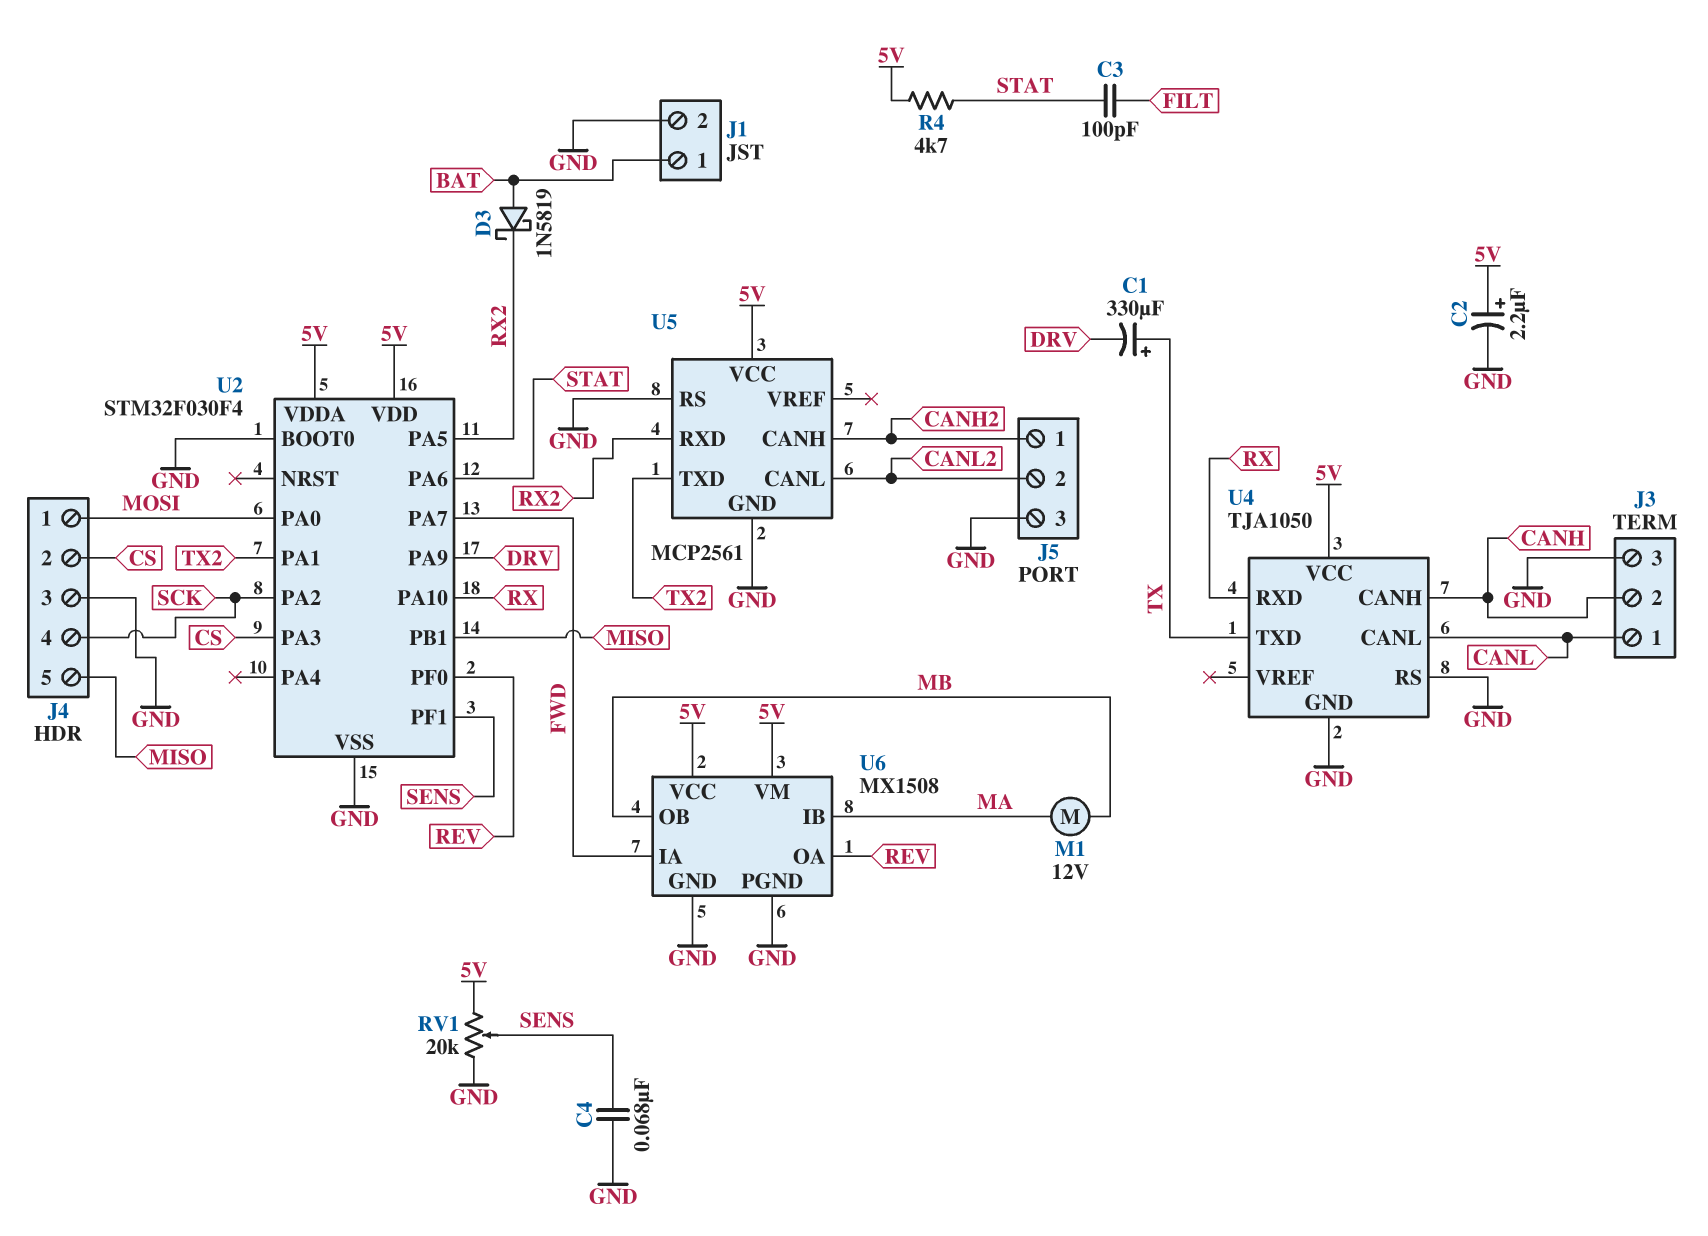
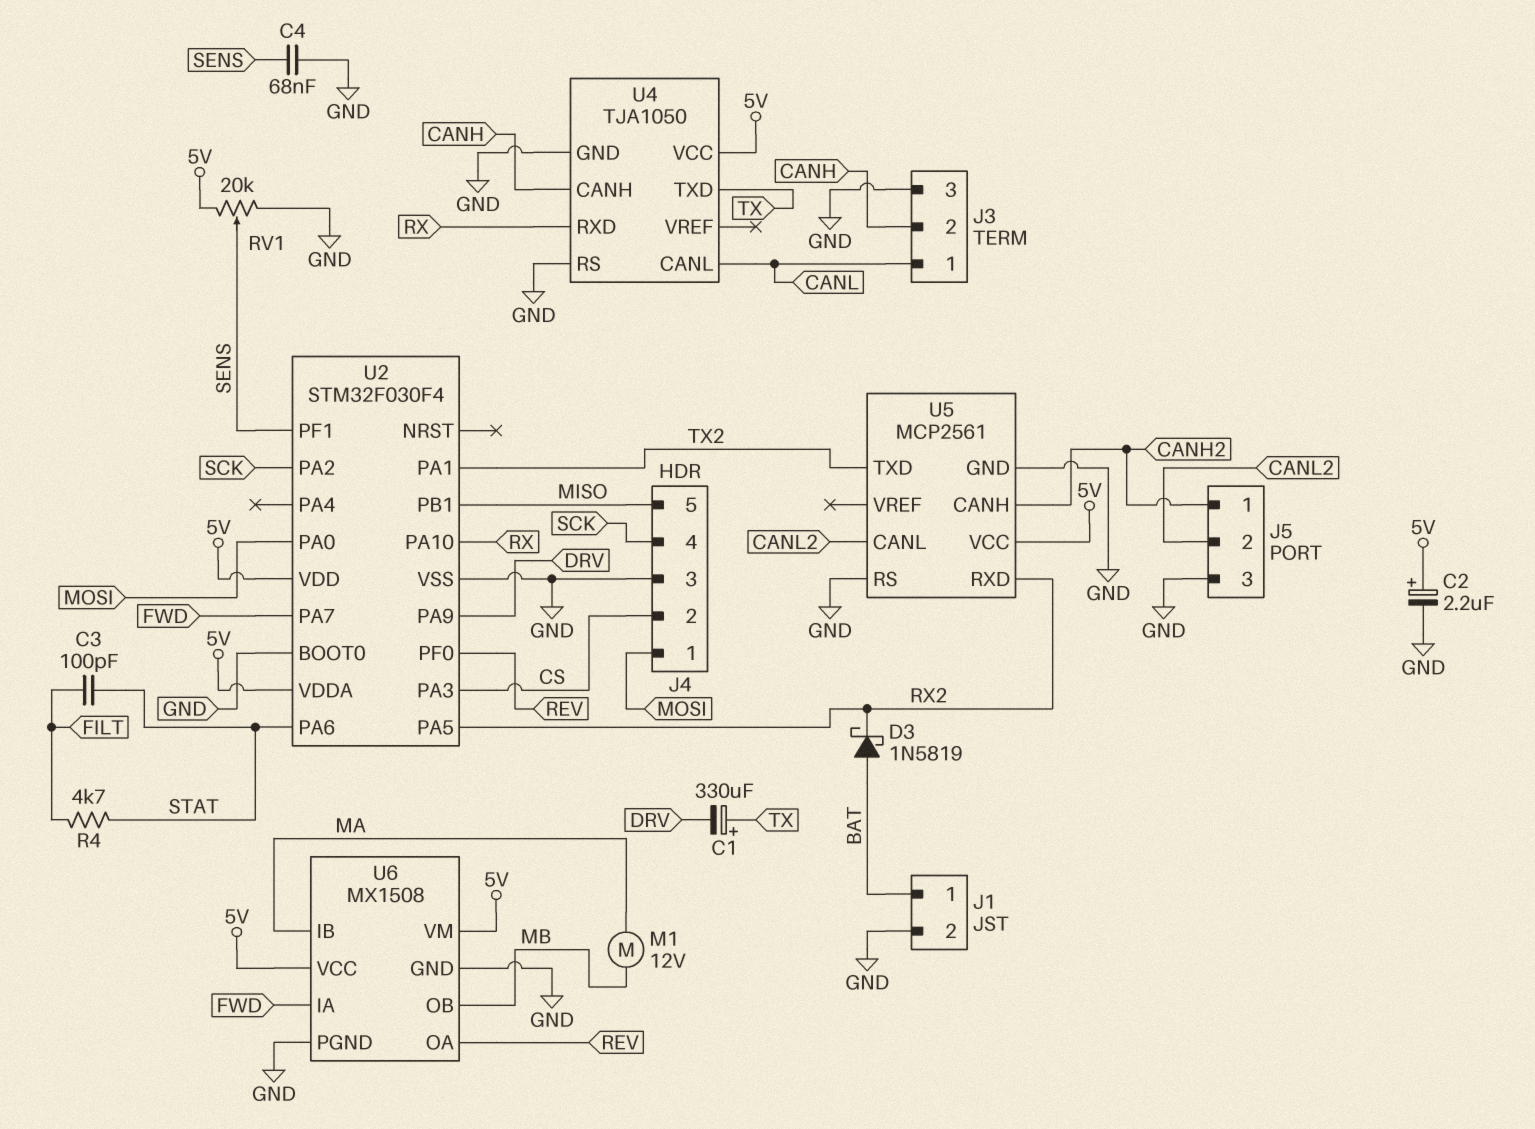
R4: 4.7k (5V, STAT) -> 4.7k (FILT, STAT)

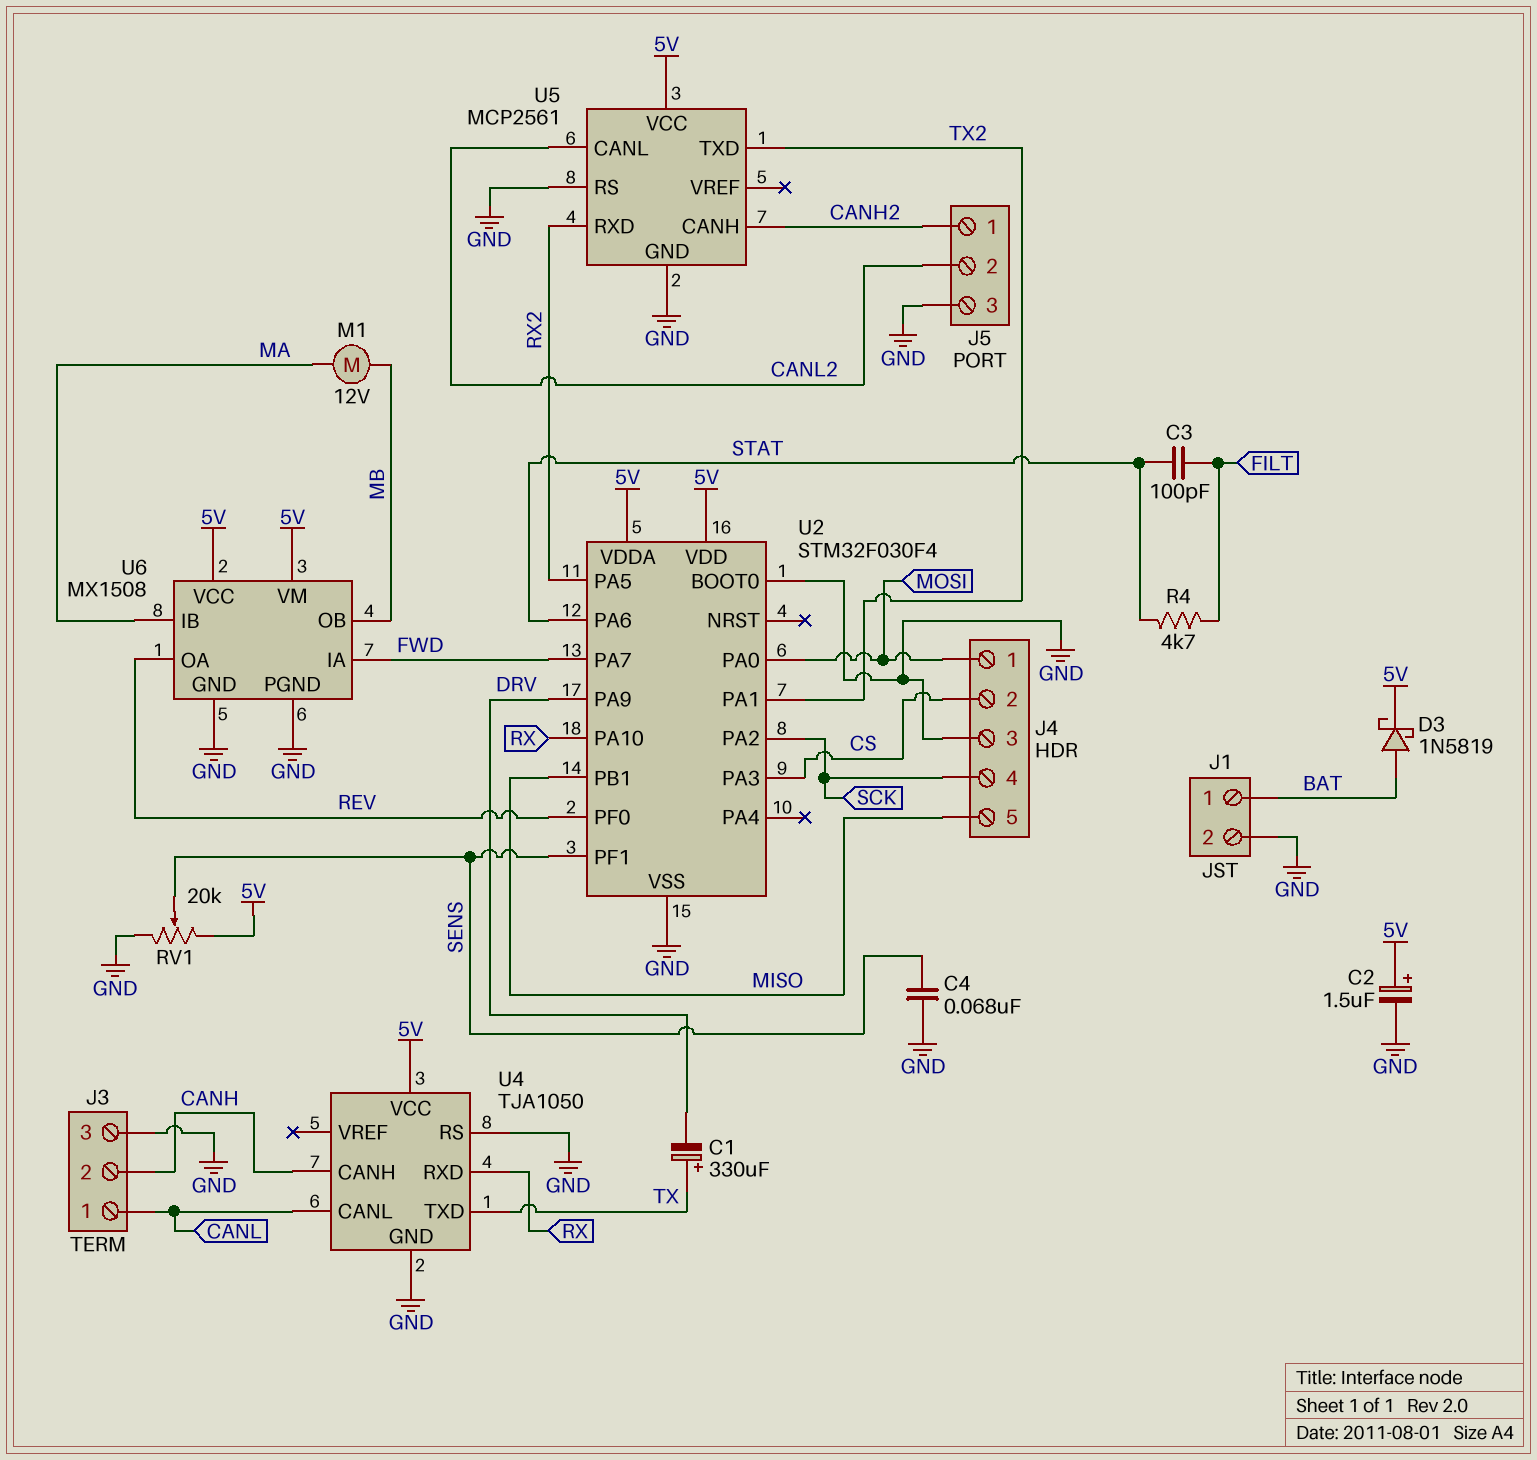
C2: 2.2uF (plus 5V, minus GND) -> 1.5uF (plus 5V, minus GND)
D3: schottky 1N5819 (A BAT, K RX2) -> schottky 1N5819 (A BAT, K 5V)

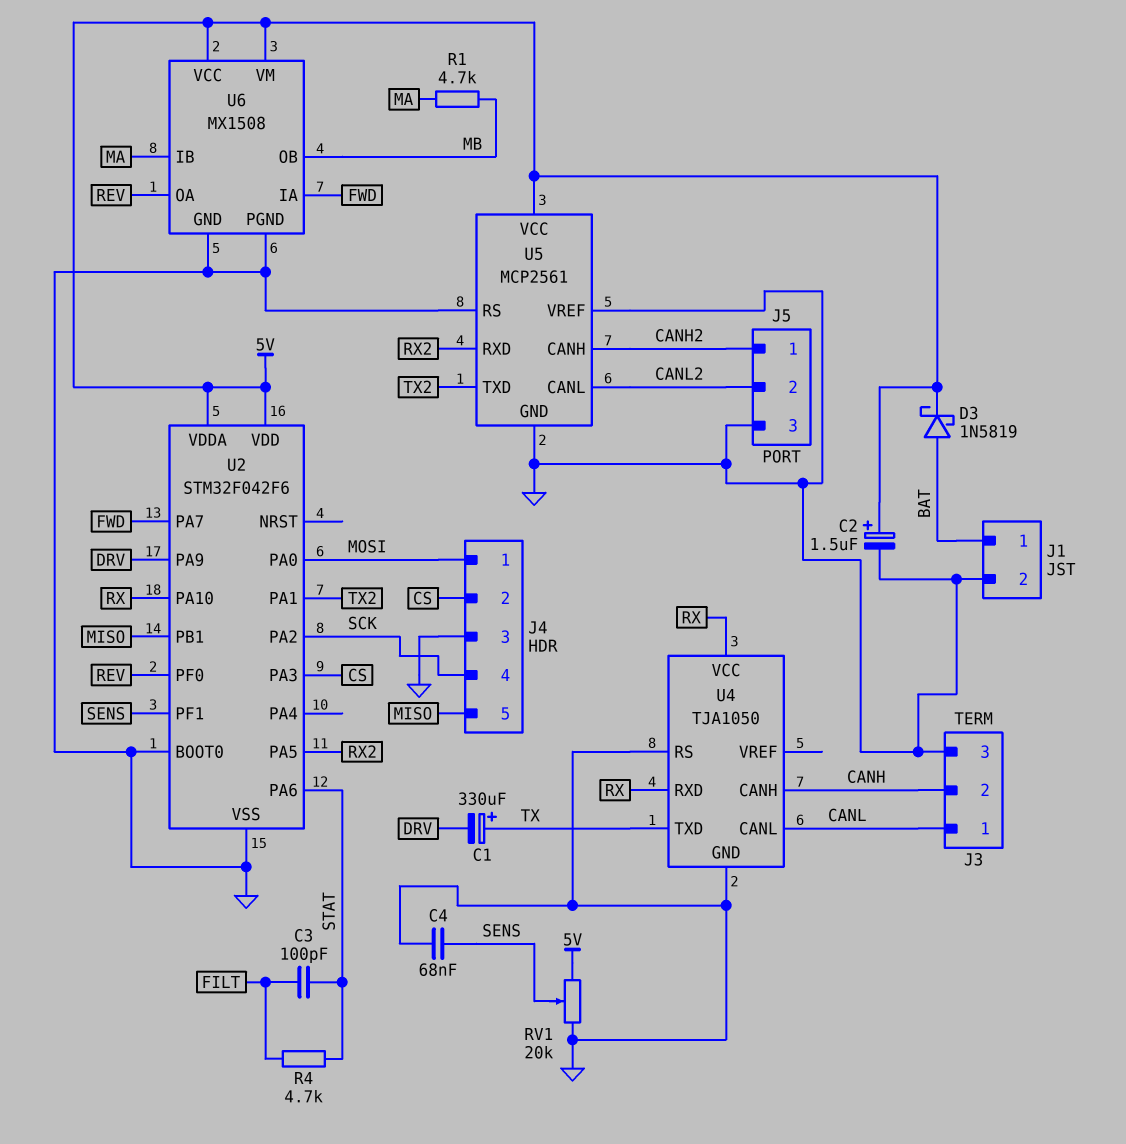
M1: motor 12V (MA, MB) -> none
R1: none -> 4.7k (MA, MB)
U2: STM32F030F4 -> STM32F042F6
U4 pin VCC: 5V -> RX
U5 pin VREF: none -> GND

